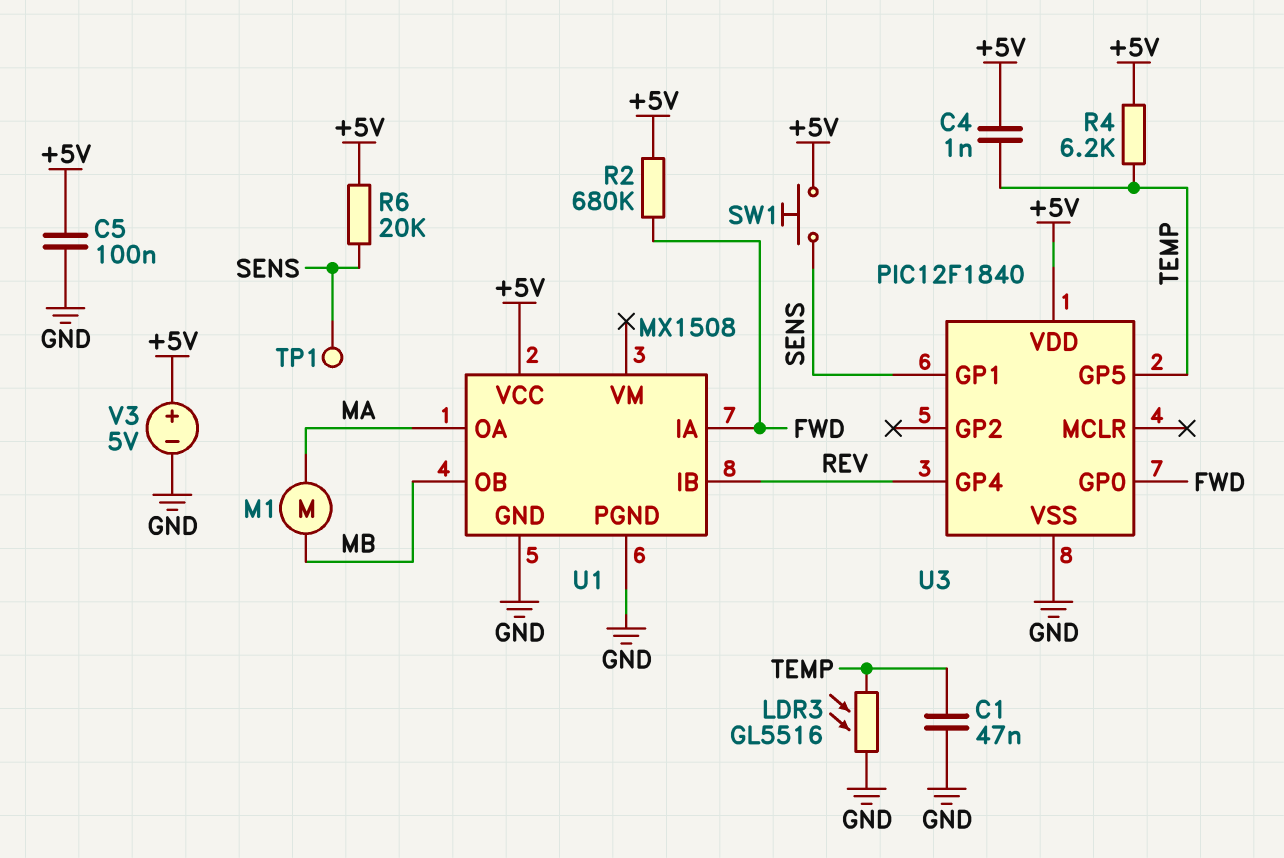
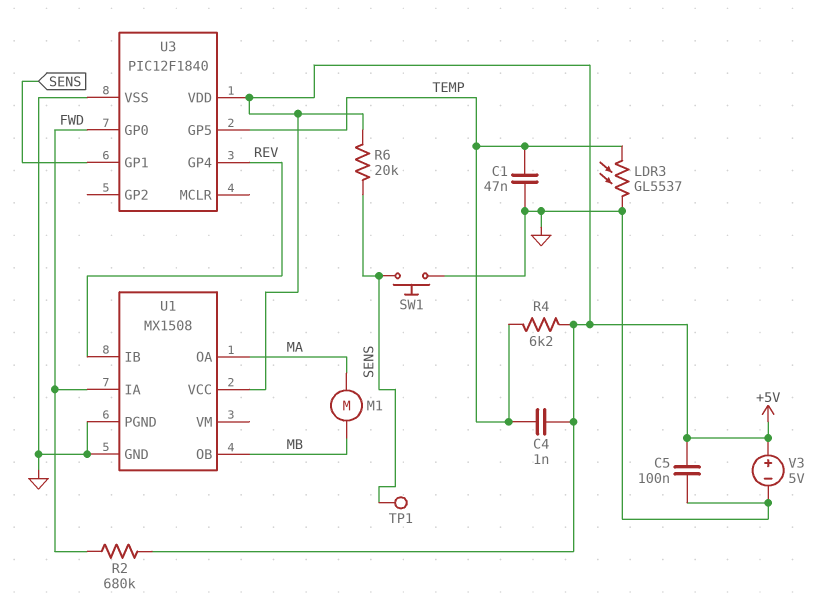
LDR3: GL5516 (GND, TEMP) -> GL5537 (GND, TEMP)
SW1: button (+5V, SENS) -> button (GND, SENS)

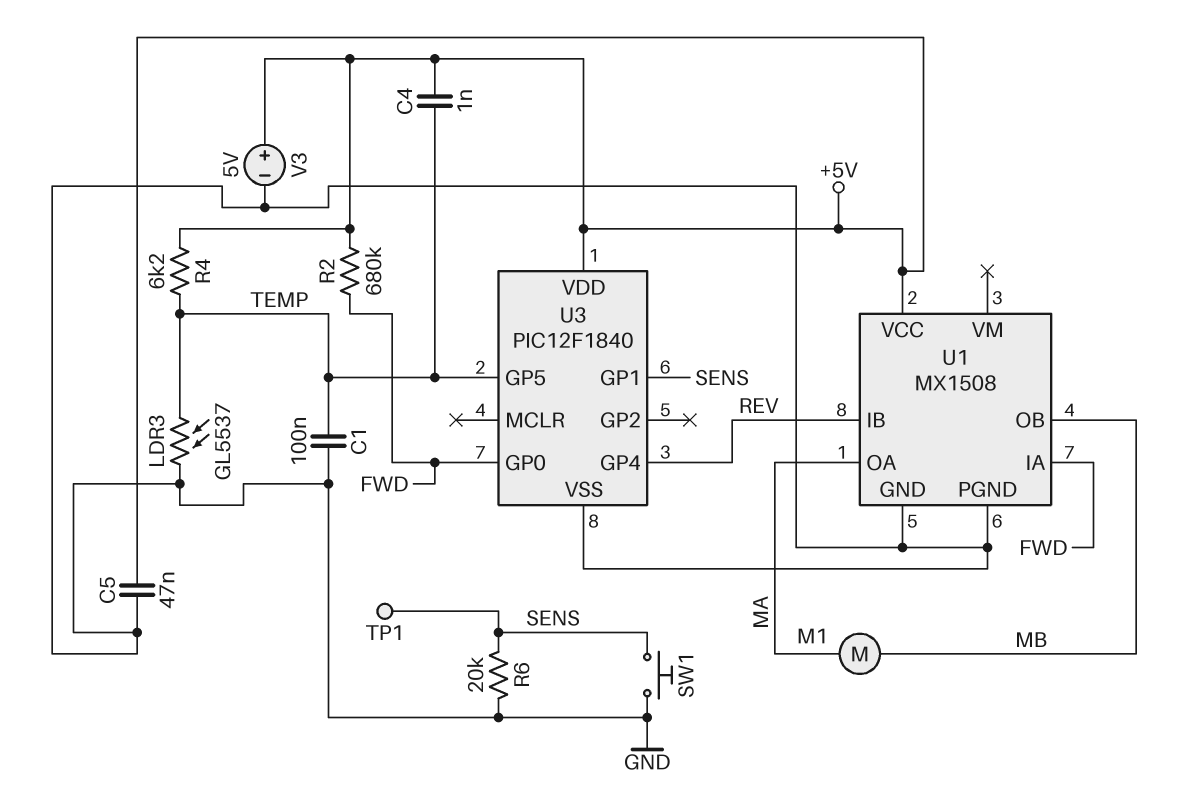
C1: 47nF (GND, TEMP) -> 100nF (GND, TEMP)
C5: 100nF (+5V, GND) -> 47nF (+5V, GND)
R6: 20k (+5V, SENS) -> 20k (GND, SENS)

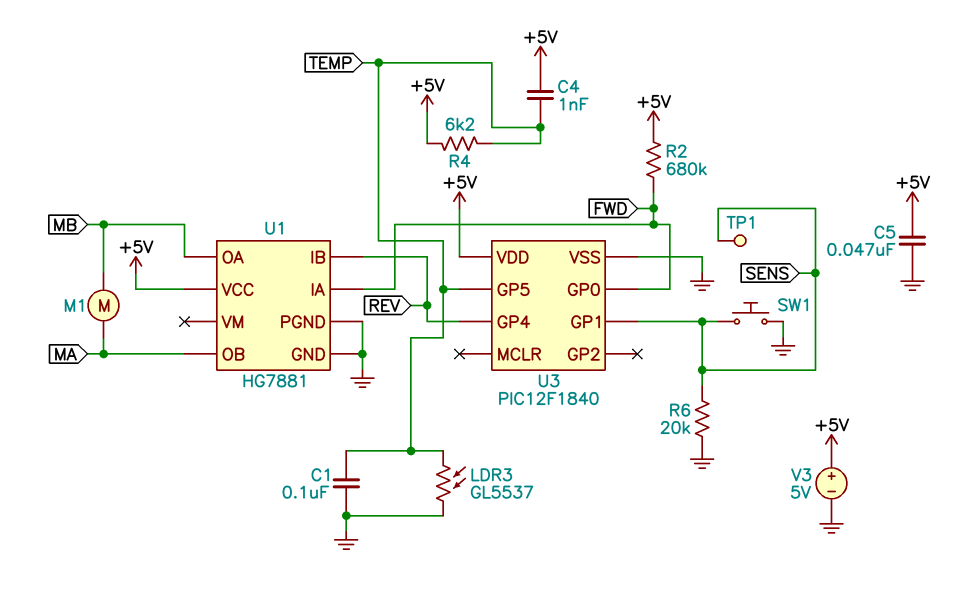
U1: MX1508 -> HG7881
U1 pin OA: MA -> MB
U1 pin OB: MB -> MA

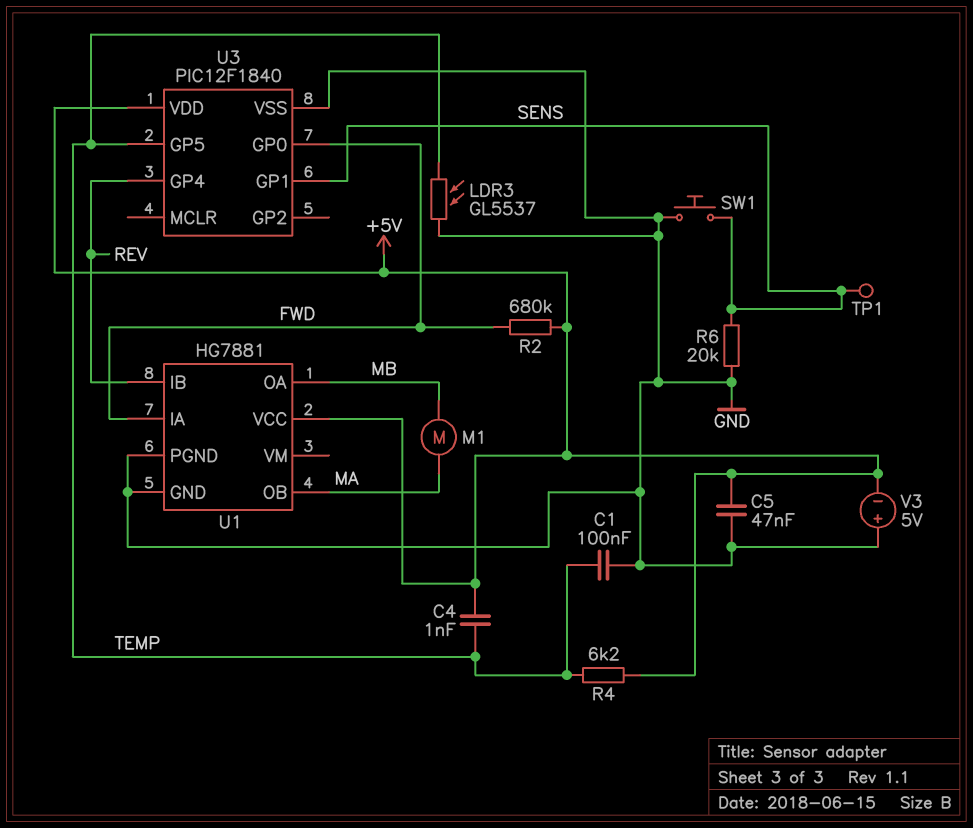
V3: 5V (plus +5V, minus GND) -> 5V (plus GND, minus +5V)

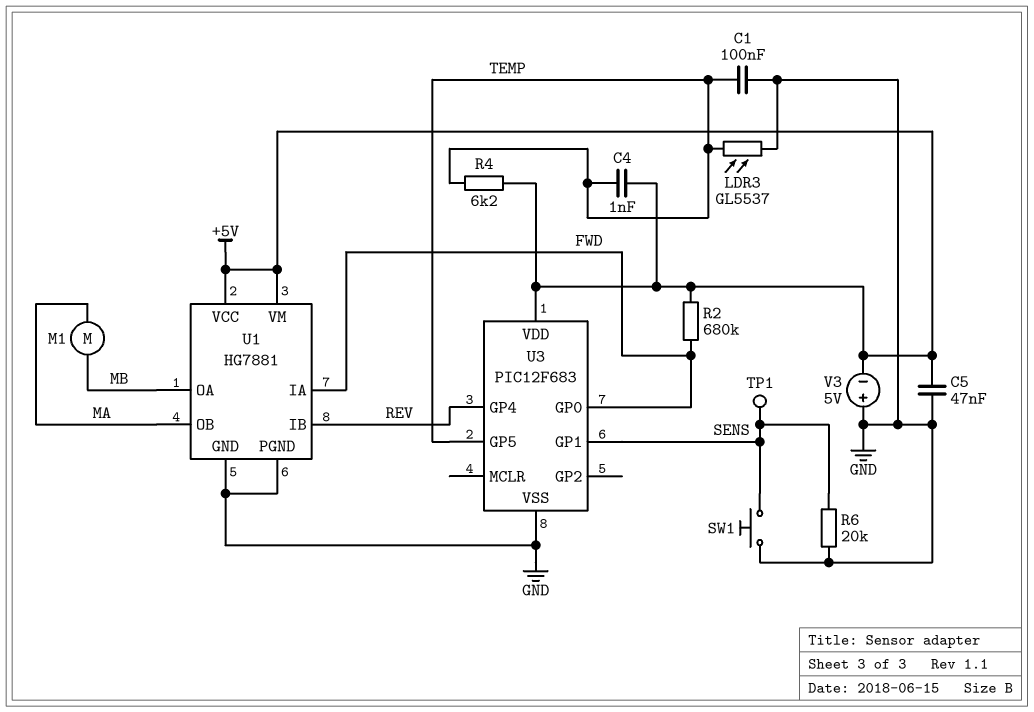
U1 pin VM: none -> +5V
U3: PIC12F1840 -> PIC12F683

